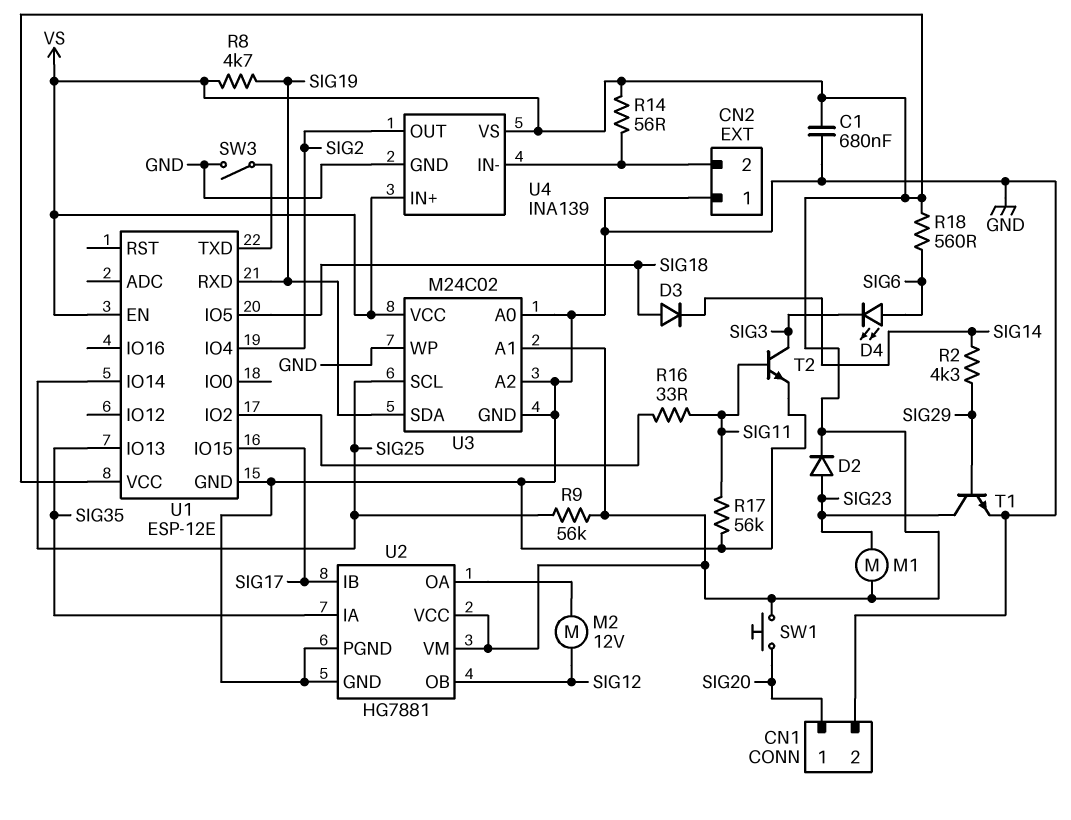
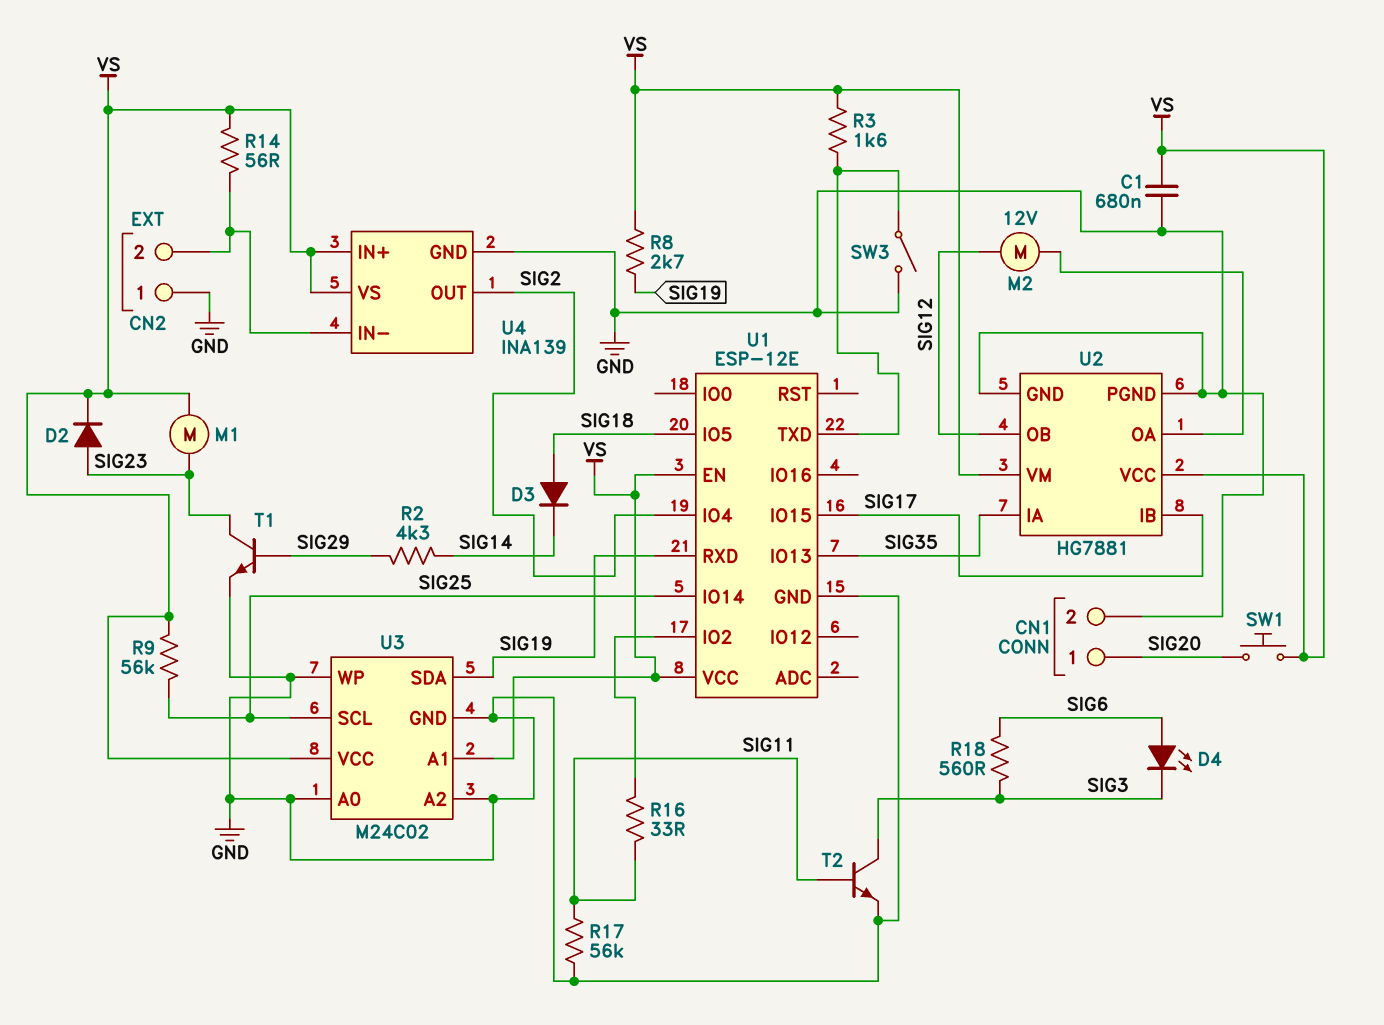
R3: none -> 1.6k (U1/TXD, VS)
R8: 4.7k (SIG19, VS) -> 2.7k (SIG19, VS)
R18: 560 (SIG6, VS) -> 560 (SIG3, SIG6)

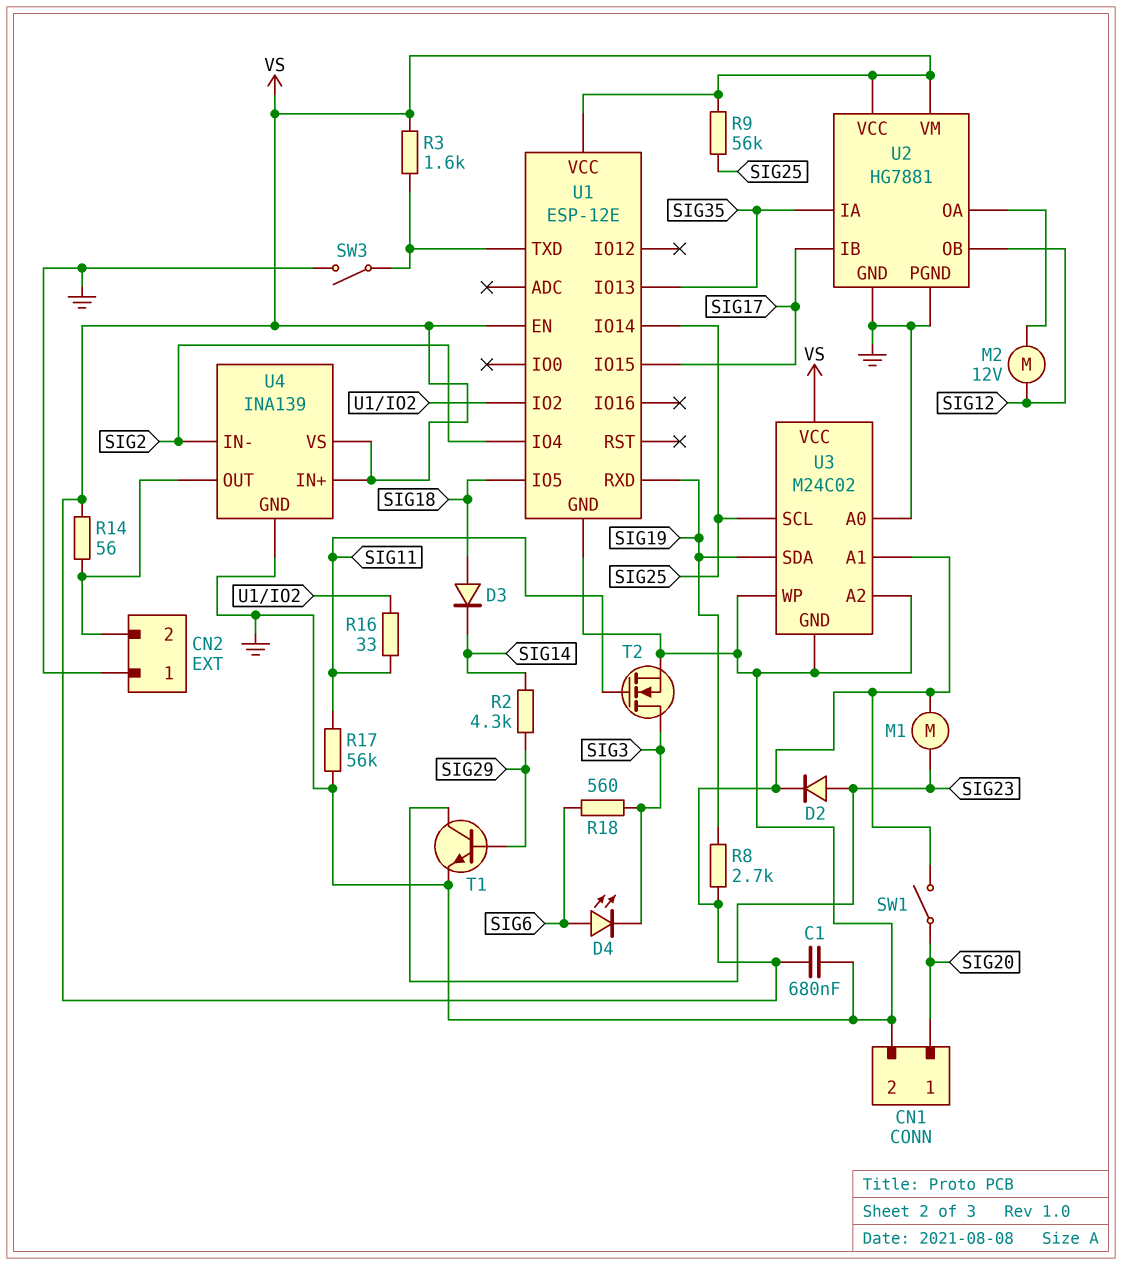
SW1: button (SIG20, VS) -> switch (SIG20, VS)
T2: NPN (B SIG11, C SIG3, E GND) -> NMOS (G SIG11, D SIG3, S GND)
U4 pin IN-: CN2/2 -> SIG2
U4 pin OUT: SIG2 -> CN2/2

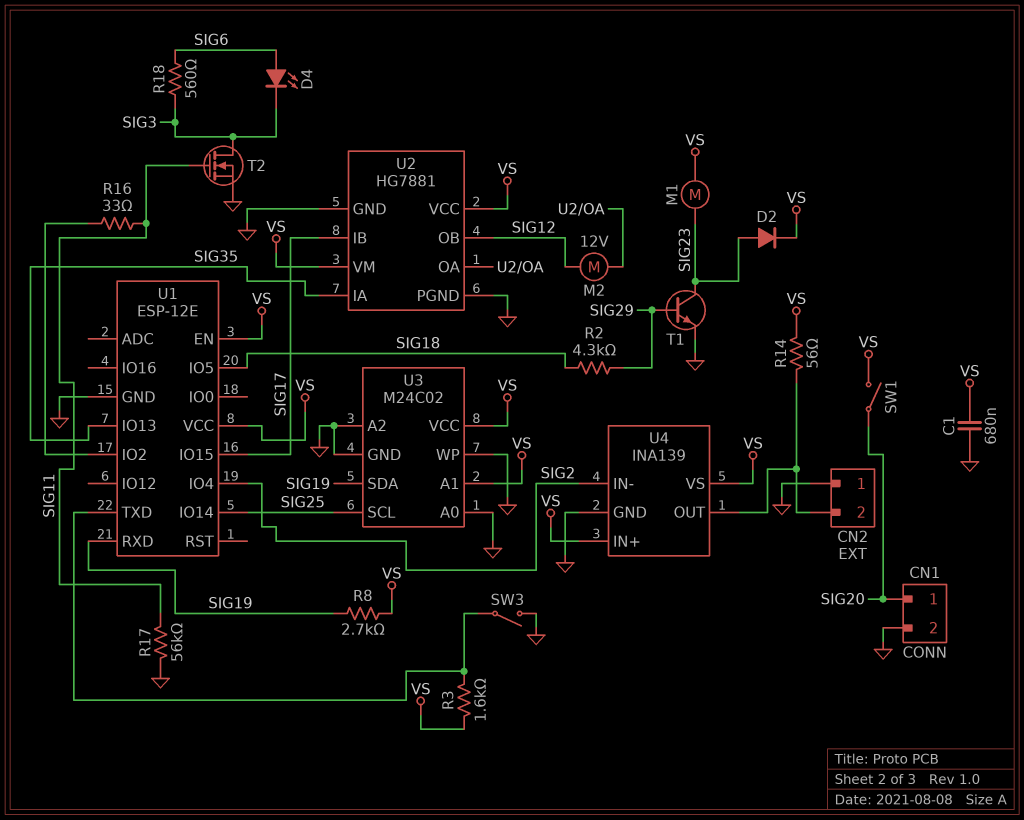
D3: diode (A SIG18, K SIG14) -> none
R2: 4.3k (SIG14, SIG29) -> 4.3k (SIG18, SIG29)
R9: 56k (SIG25, VS) -> none

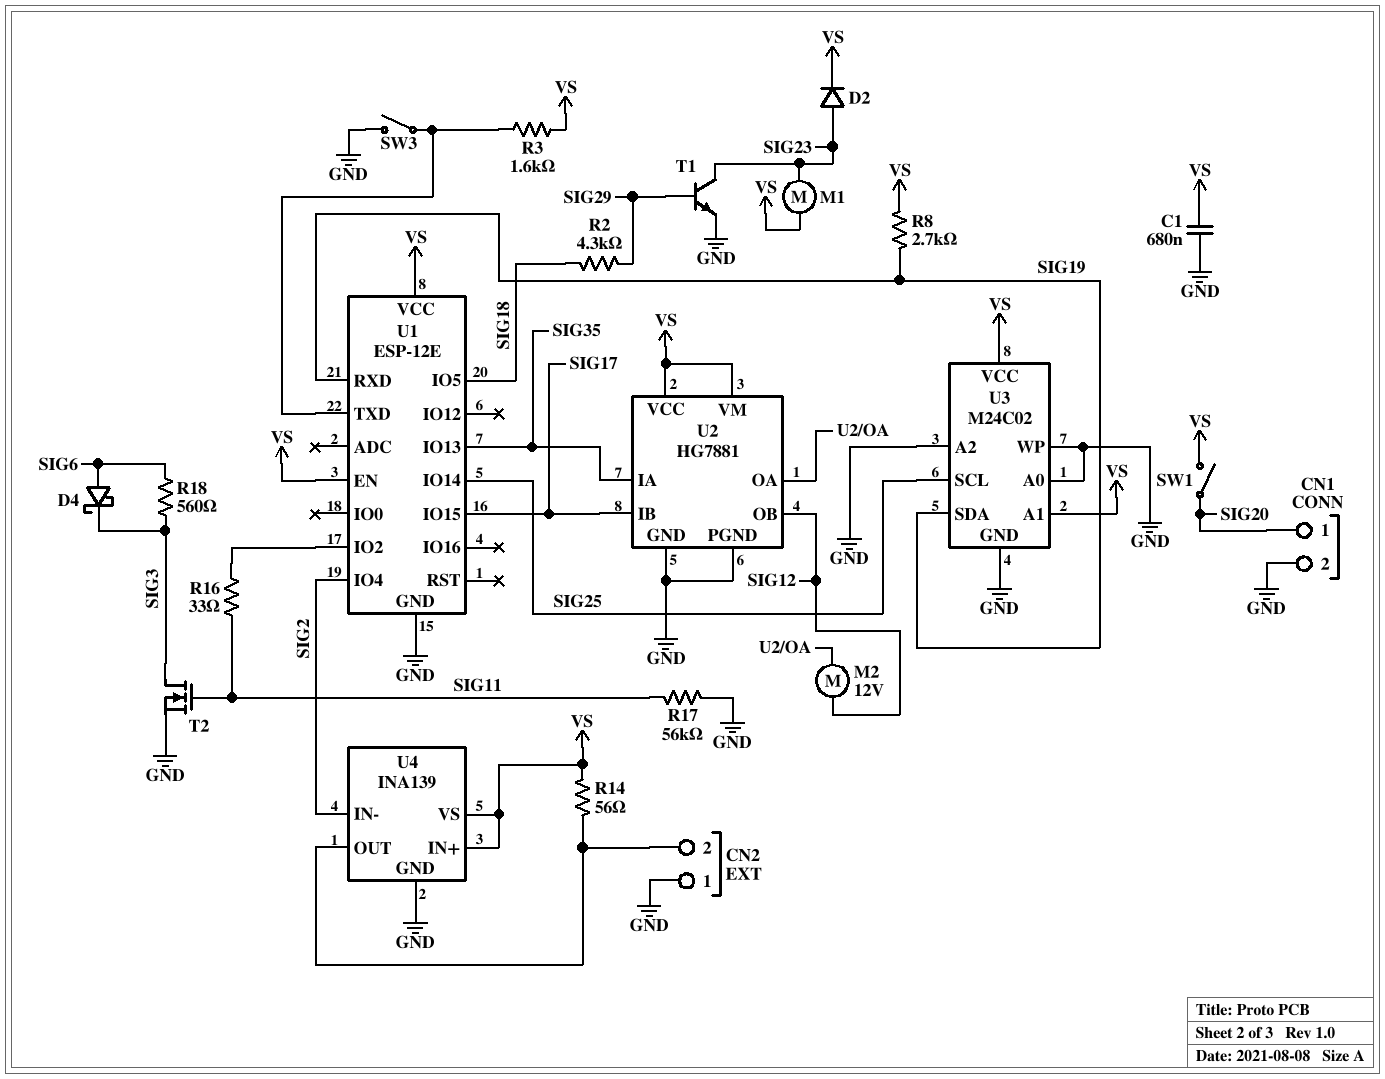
D4: LED (A SIG6, K SIG3) -> schottky (A SIG6, K SIG3)

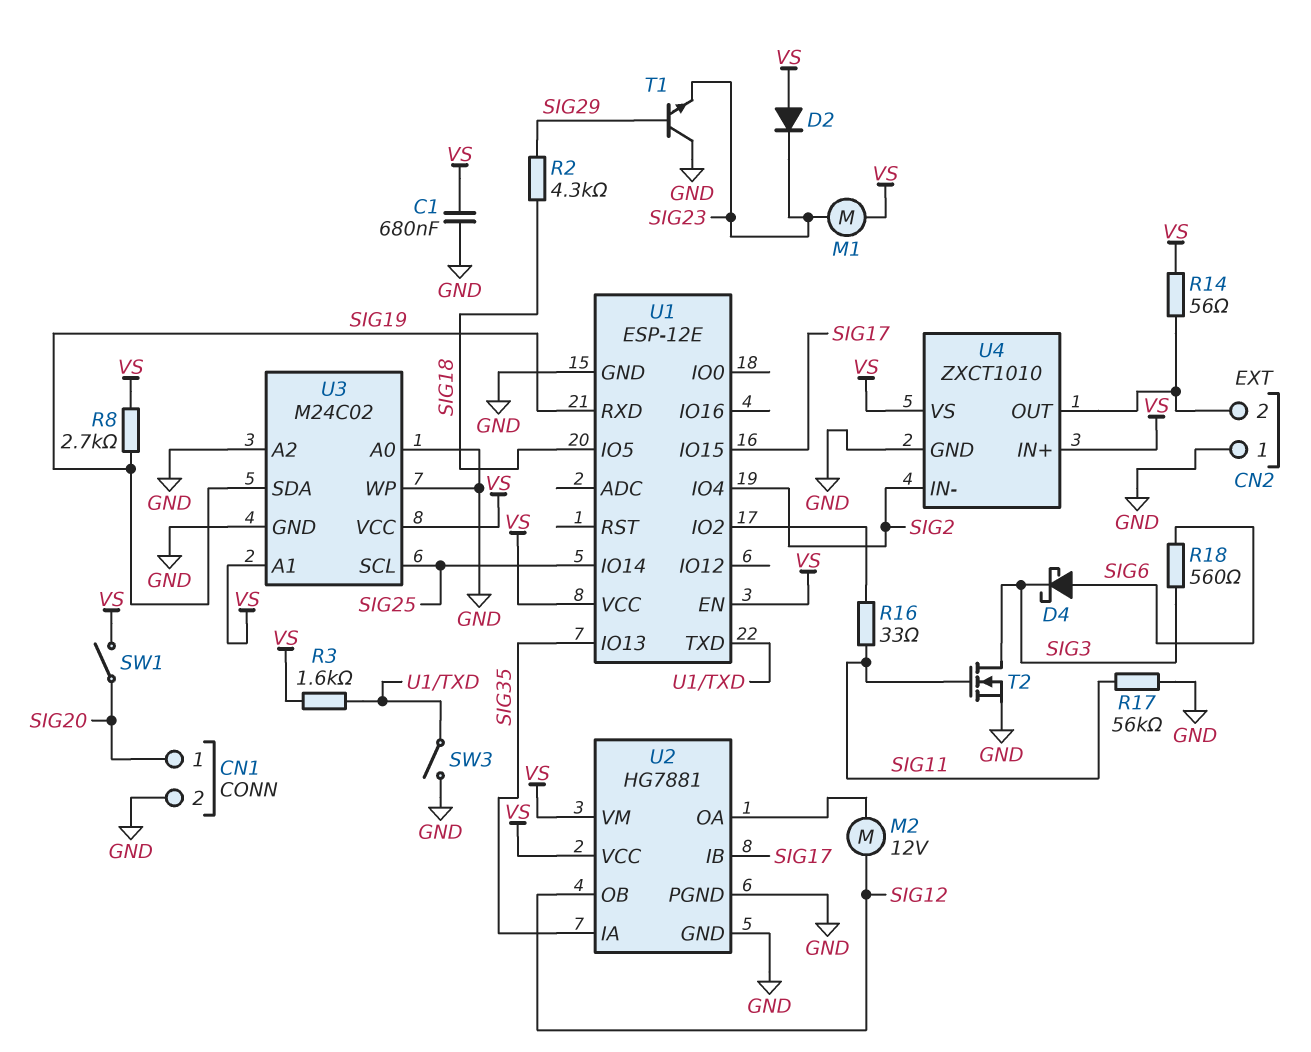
D2: diode (A SIG23, K VS) -> diode (A VS, K SIG23)
T1: NPN (B SIG29, C SIG23, E GND) -> NPN (B SIG29, C GND, E SIG23)
U4: INA139 -> ZXCT1010

